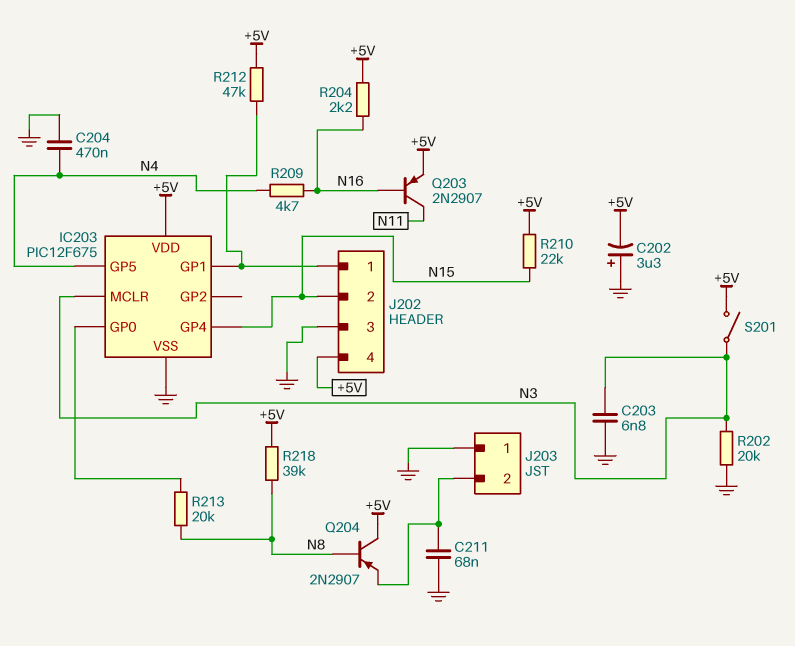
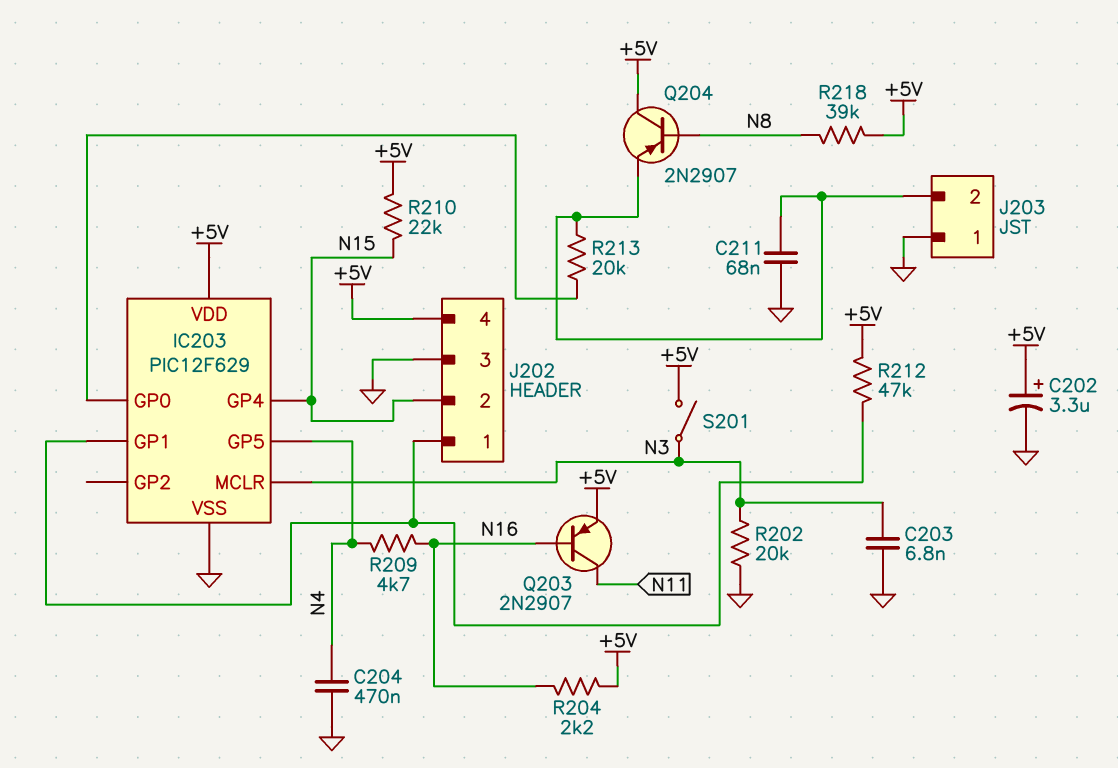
C202: 3.3uF (plus GND, minus +5V) -> 3.3uF (plus +5V, minus GND)
IC203: PIC12F675 -> PIC12F629
R213: 20k (IC203/GP0, N8) -> 20k (IC203/GP0, J203/2)

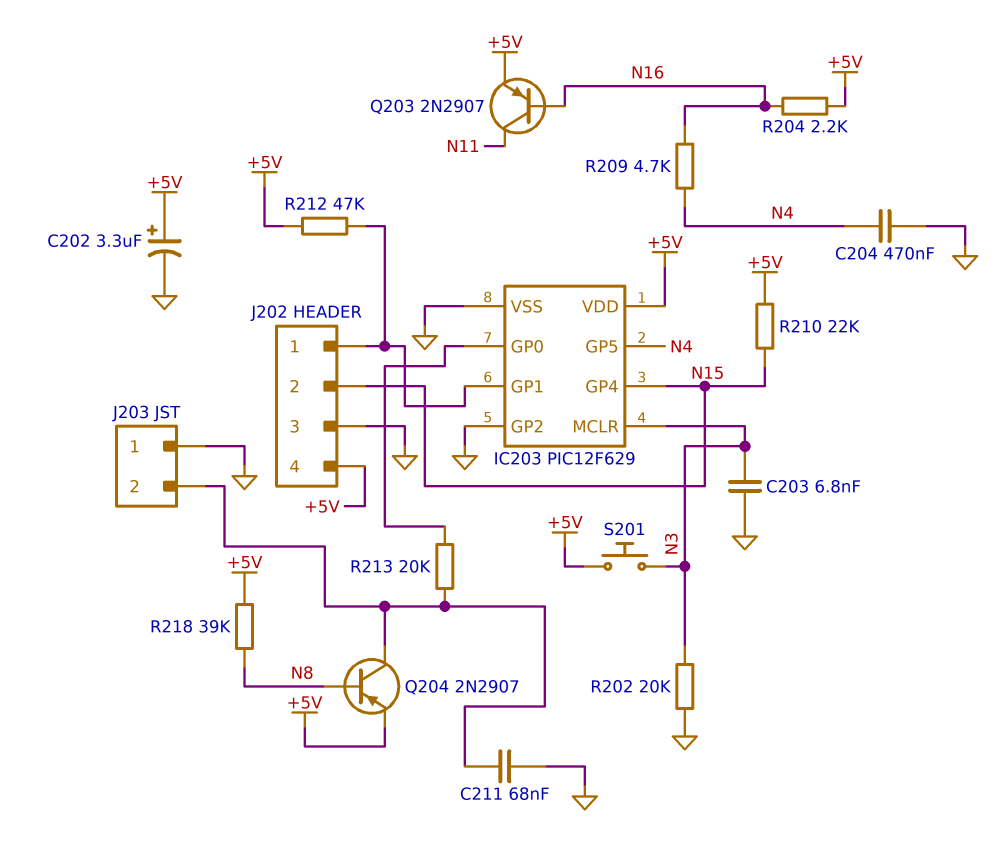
IC203 pin GP2: none -> GND
Q204: PNP 2N2907 (B N8, C +5V, E J203/2) -> PNP 2N2907 (B N8, C J203/2, E +5V)
S201: switch (+5V, N3) -> button (+5V, N3)

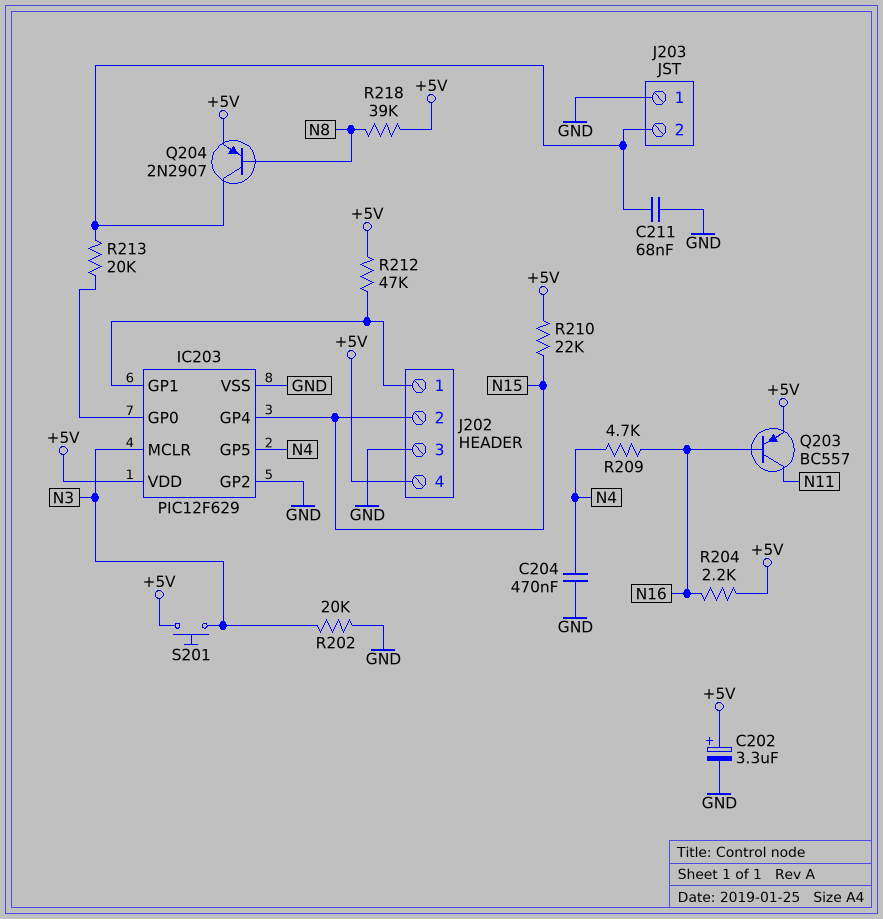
C203: 6.8nF (GND, N3) -> none
Q203: PNP 2N2907 (B N16, C N11, E +5V) -> PNP BC557 (B N16, C N11, E +5V)

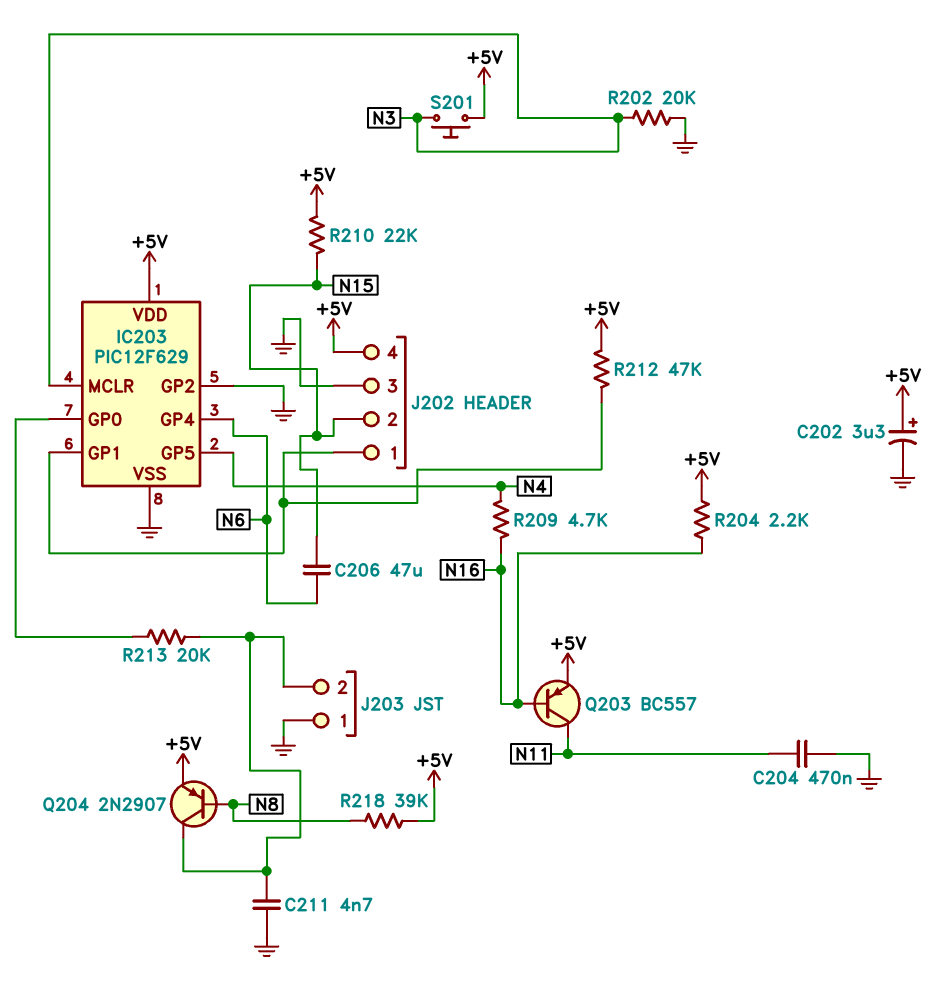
C204: 470nF (GND, N4) -> 470nF (GND, N11)
C206: none -> 47uF (N6, N15)
C211: 68nF (GND, J203/2) -> 4.7nF (GND, J203/2)
IC203 pin GP4: N15 -> N6

